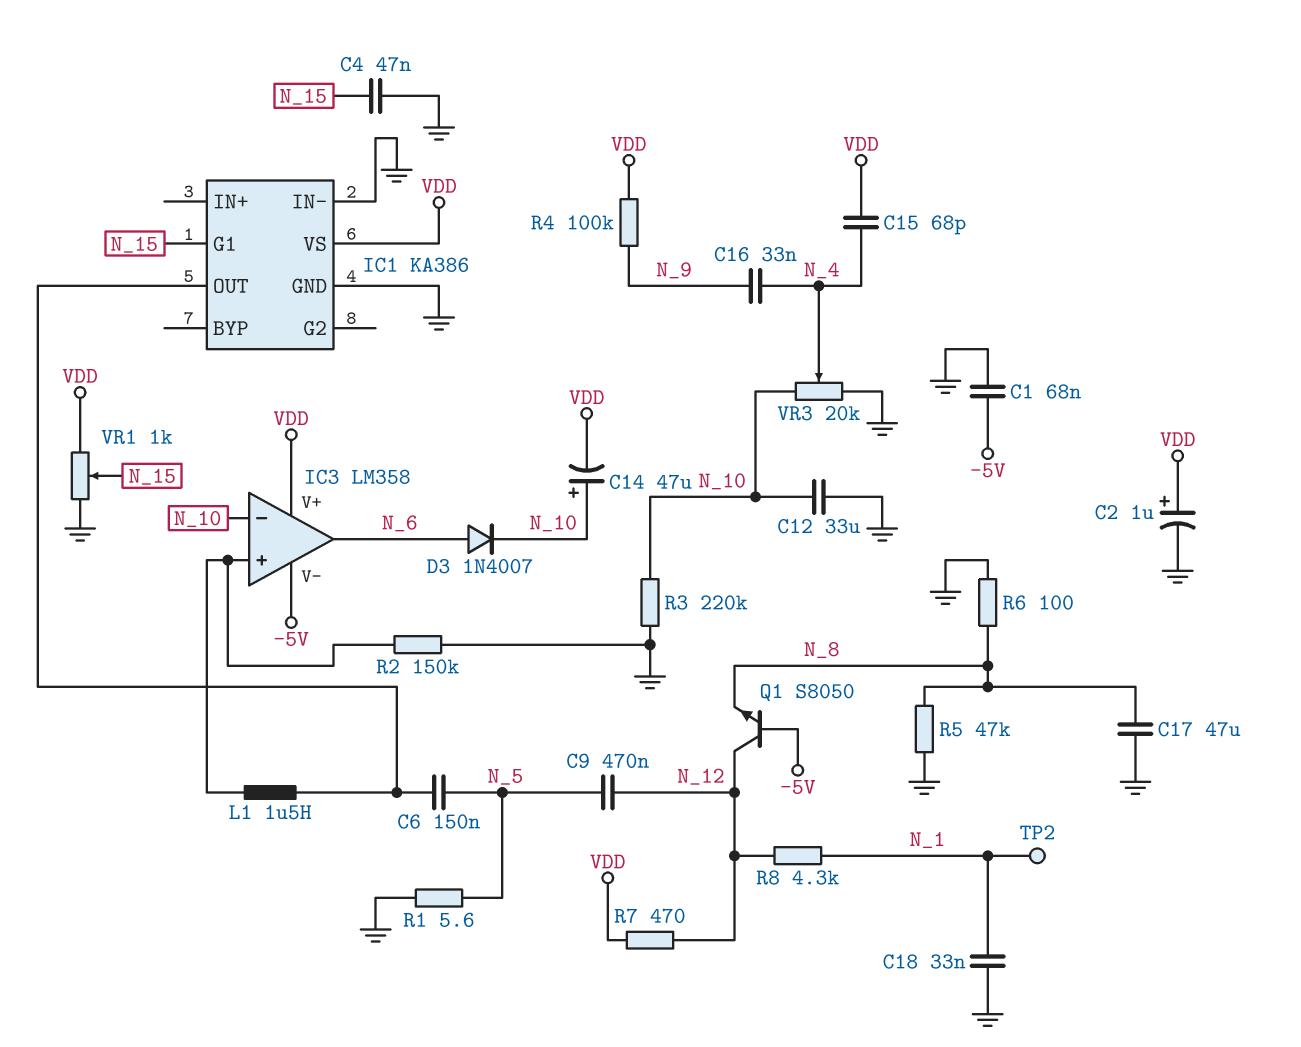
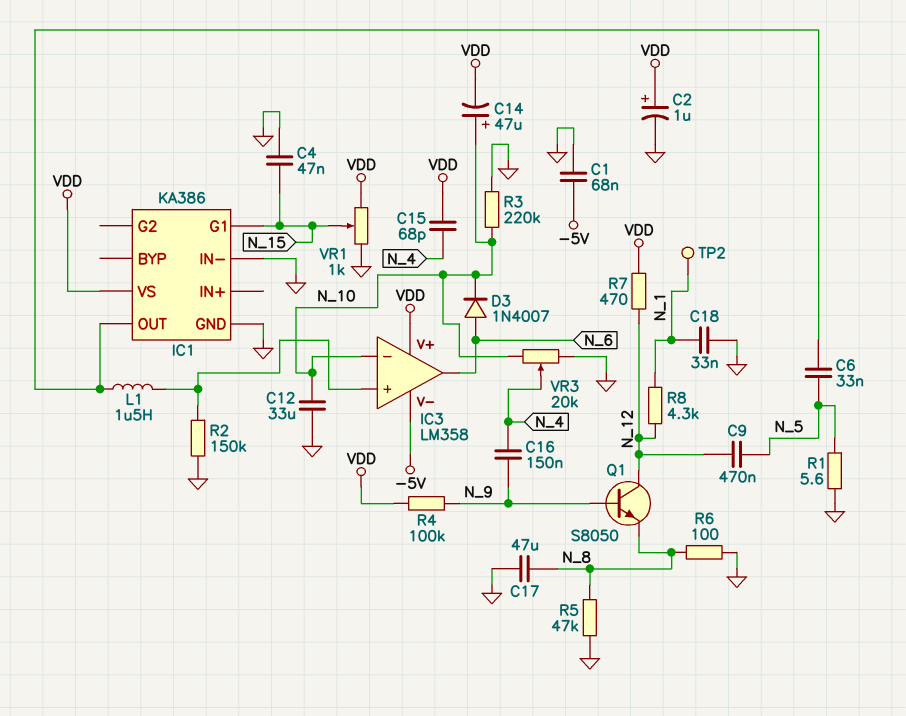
C6: 150nF (IC1/OUT, N_5) -> 33nF (IC1/OUT, N_5)
C16: 33nF (N_4, N_9) -> 150nF (N_4, N_9)
Q1: NPN S8050 (B -5V, C N_12, E N_8) -> NPN S8050 (B N_9, C N_12, E N_8)

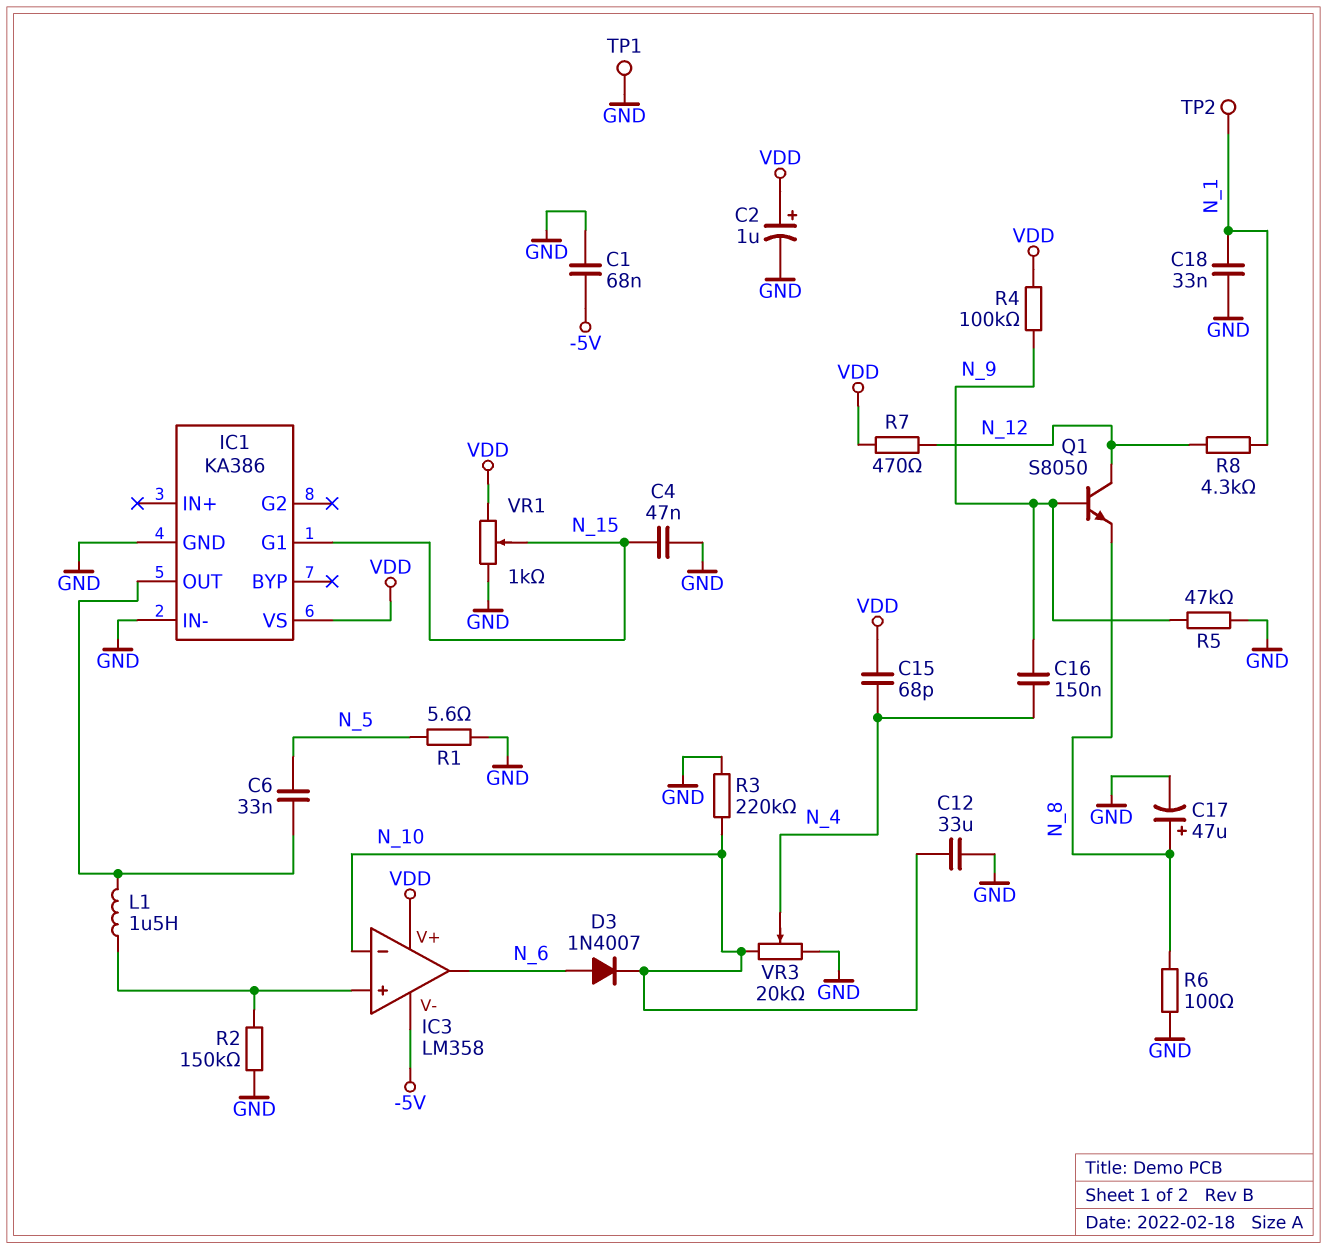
C9: 470nF (N_5, N_12) -> none
C14: 47uF (plus N_10, minus VDD) -> none
C17: 47uF (GND, N_8) -> 47uF (plus N_8, minus GND)
R5: 47k (GND, N_8) -> 47k (GND, N_9)
TP1: none -> test point (GND)

